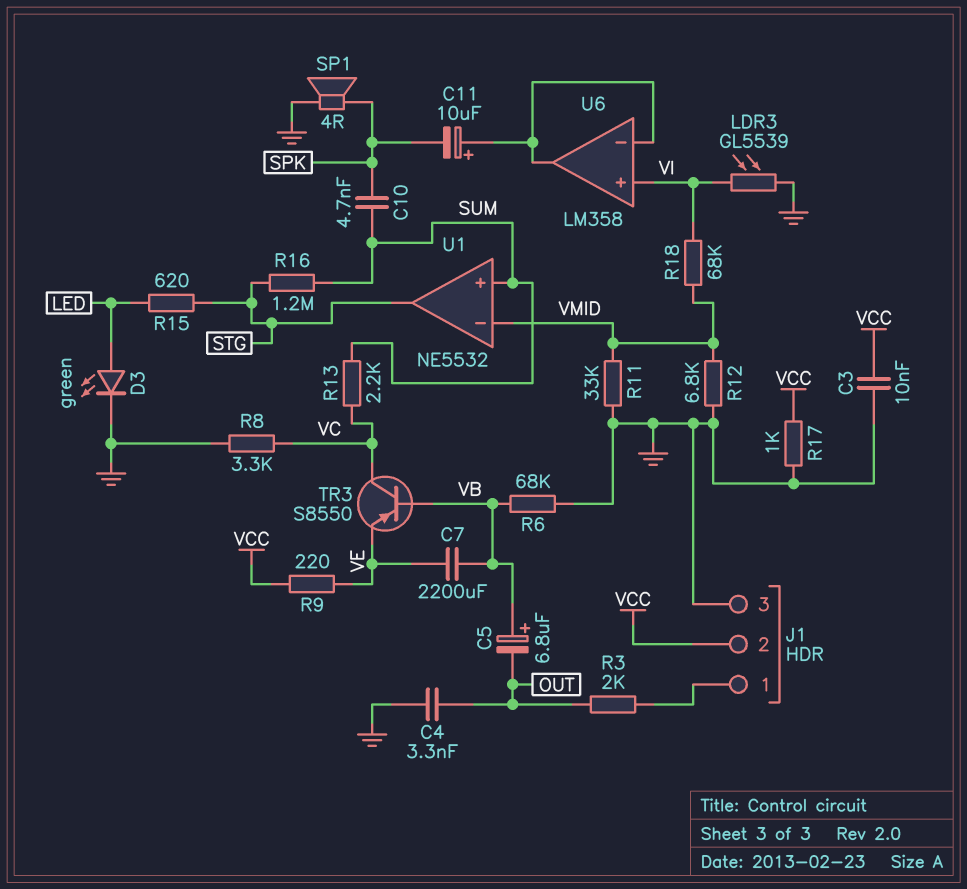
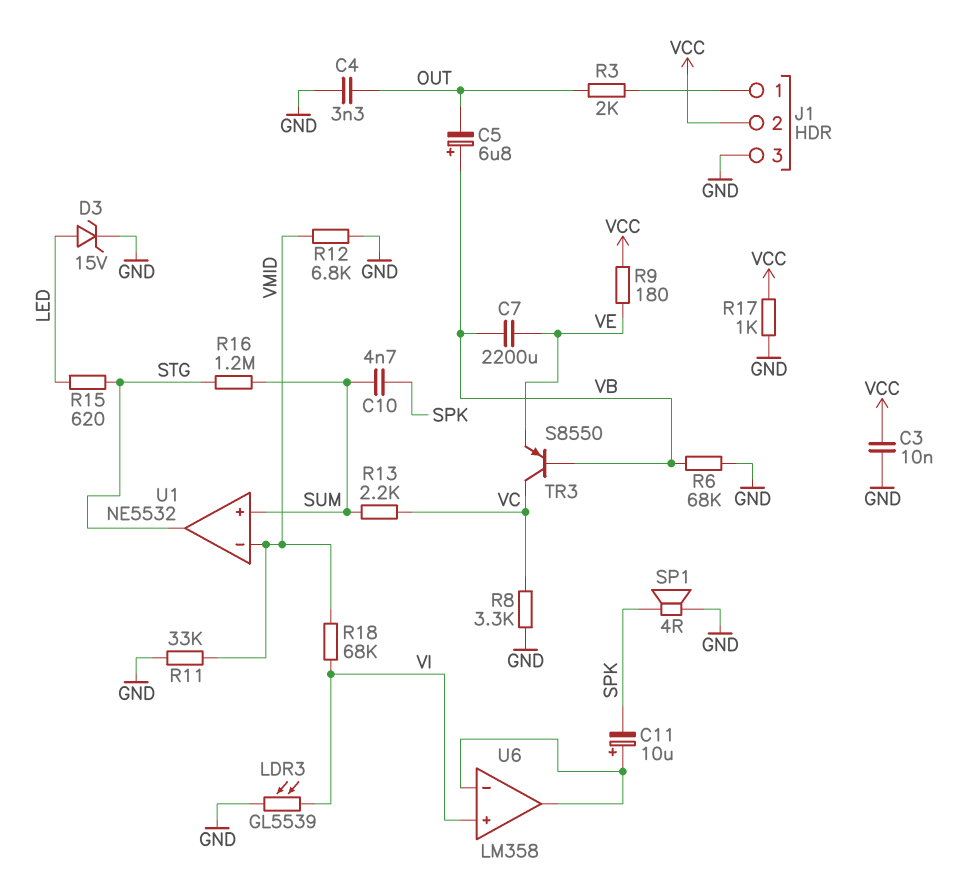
D3: LED green (A LED, K GND) -> zener 15V (A LED, K GND)
R9: 220 (VCC, VE) -> 180 (VCC, VE)

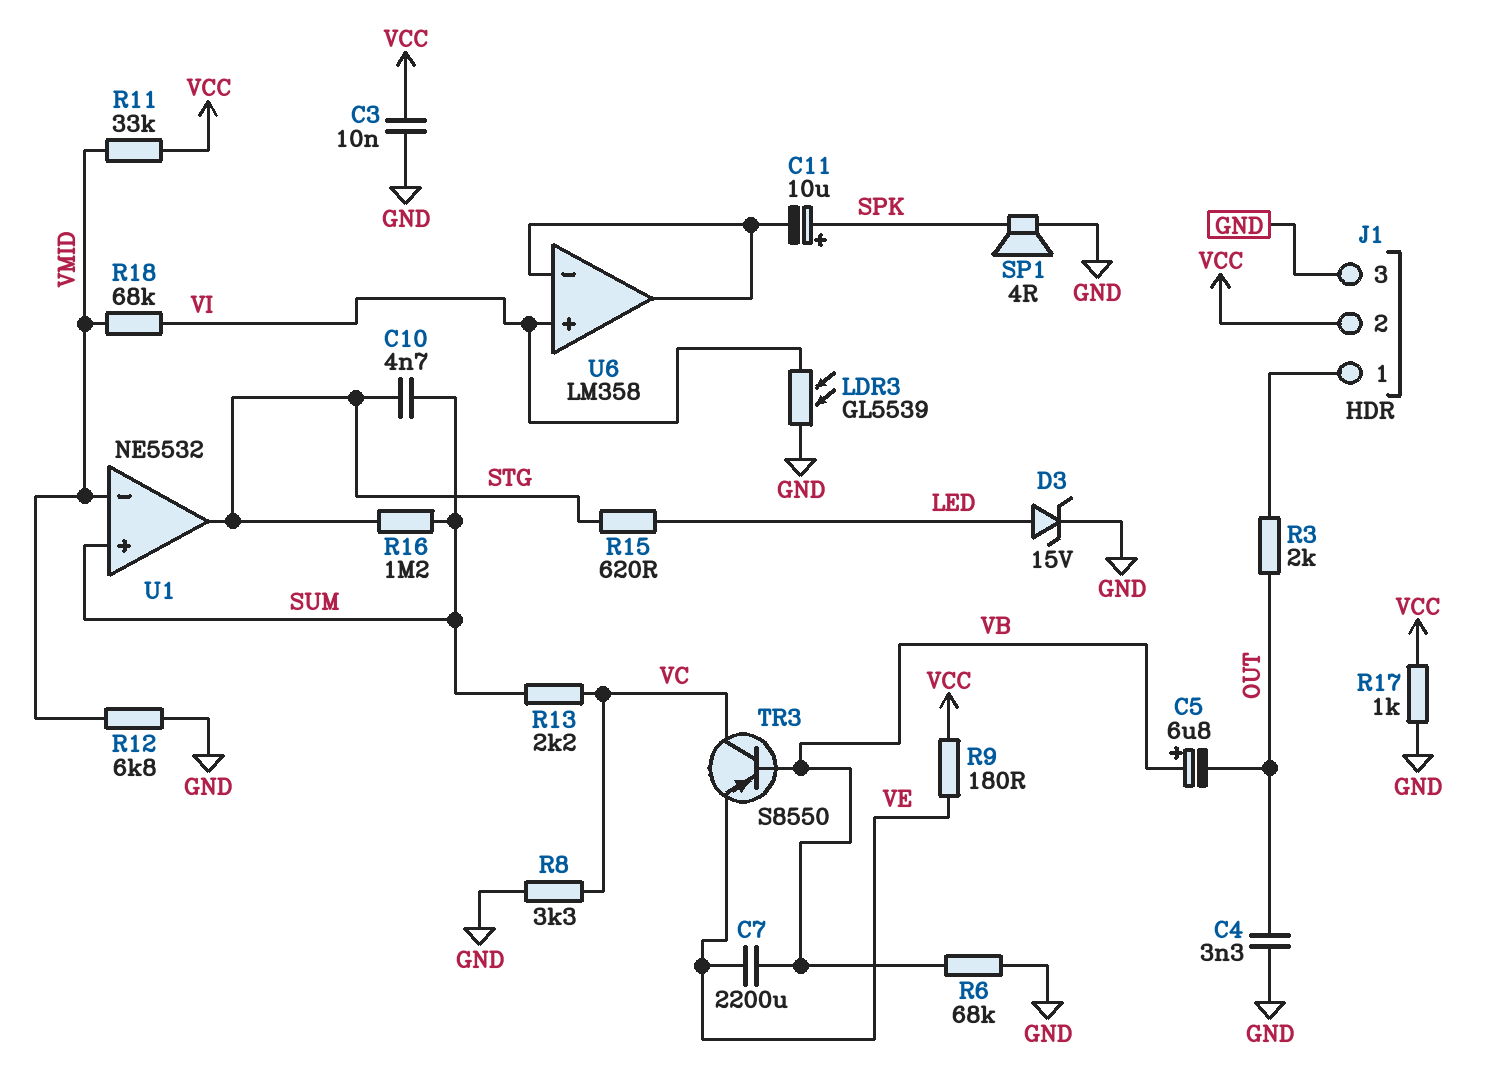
C10: 4.7nF (SPK, SUM) -> 4.7nF (STG, SUM)
C11: 10uF (plus U6/in-, minus SPK) -> 10uF (plus SPK, minus U6/in-)
R11: 33k (GND, VMID) -> 33k (VCC, VMID)

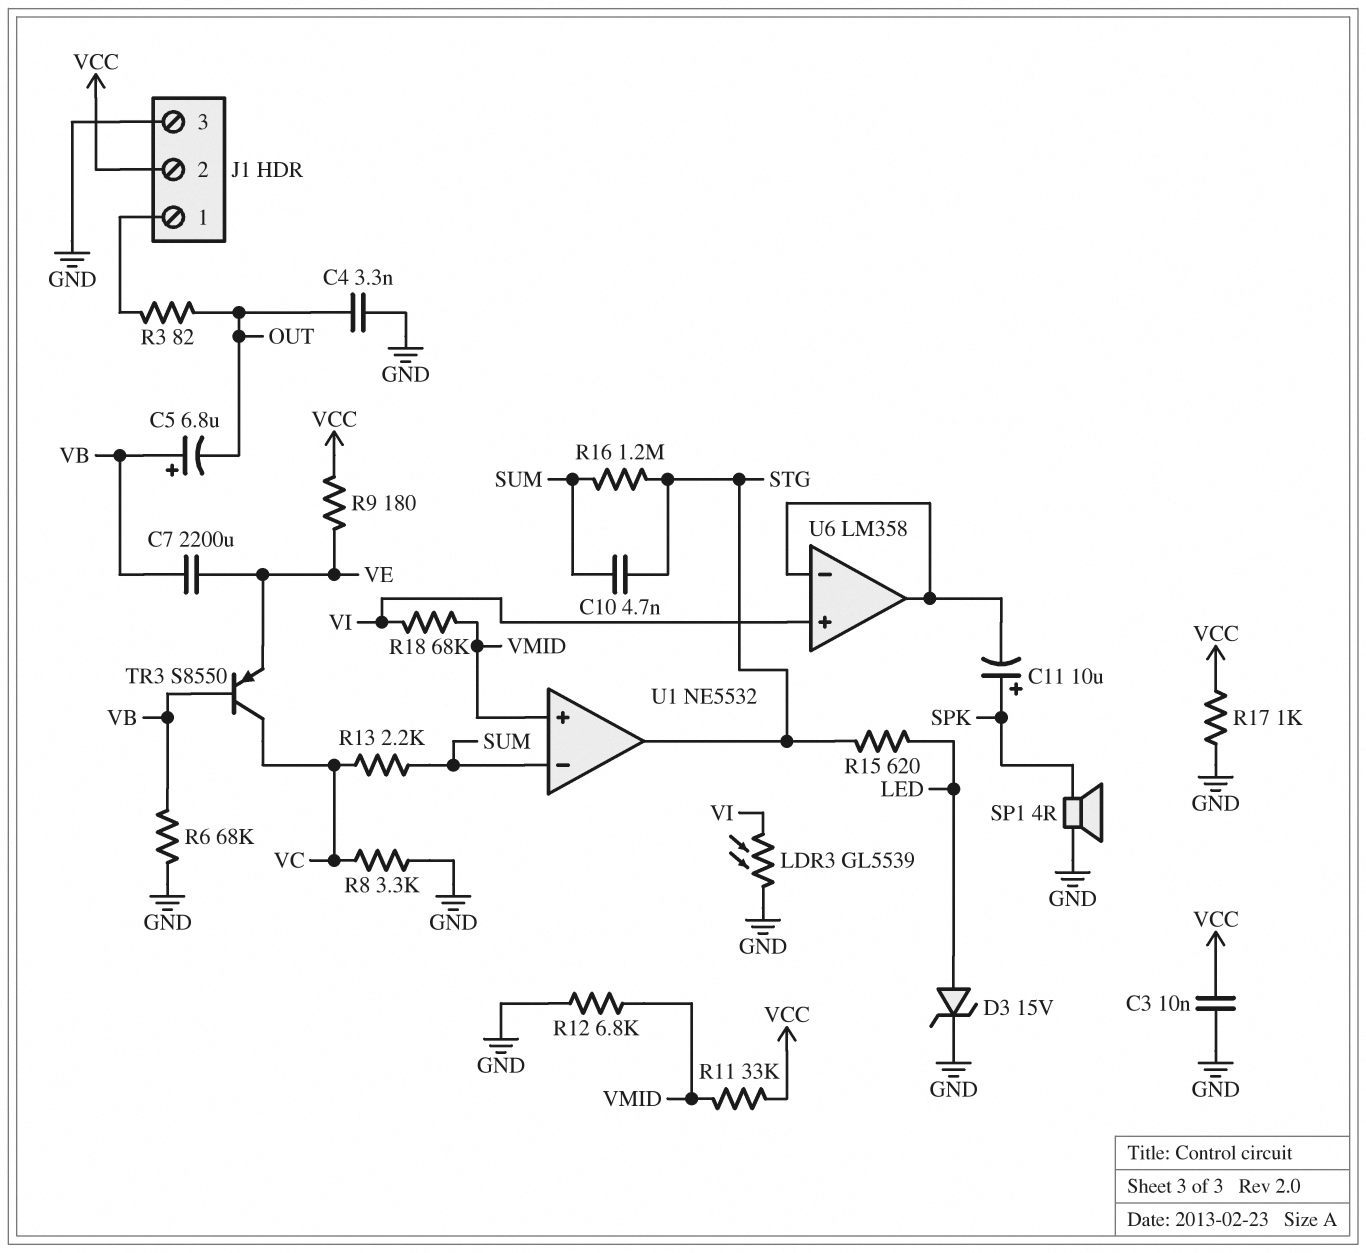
R3: 2k (J1/1, OUT) -> 82 (J1/1, OUT)
U1 pin in+: SUM -> VMID
U1 pin in-: VMID -> SUM

